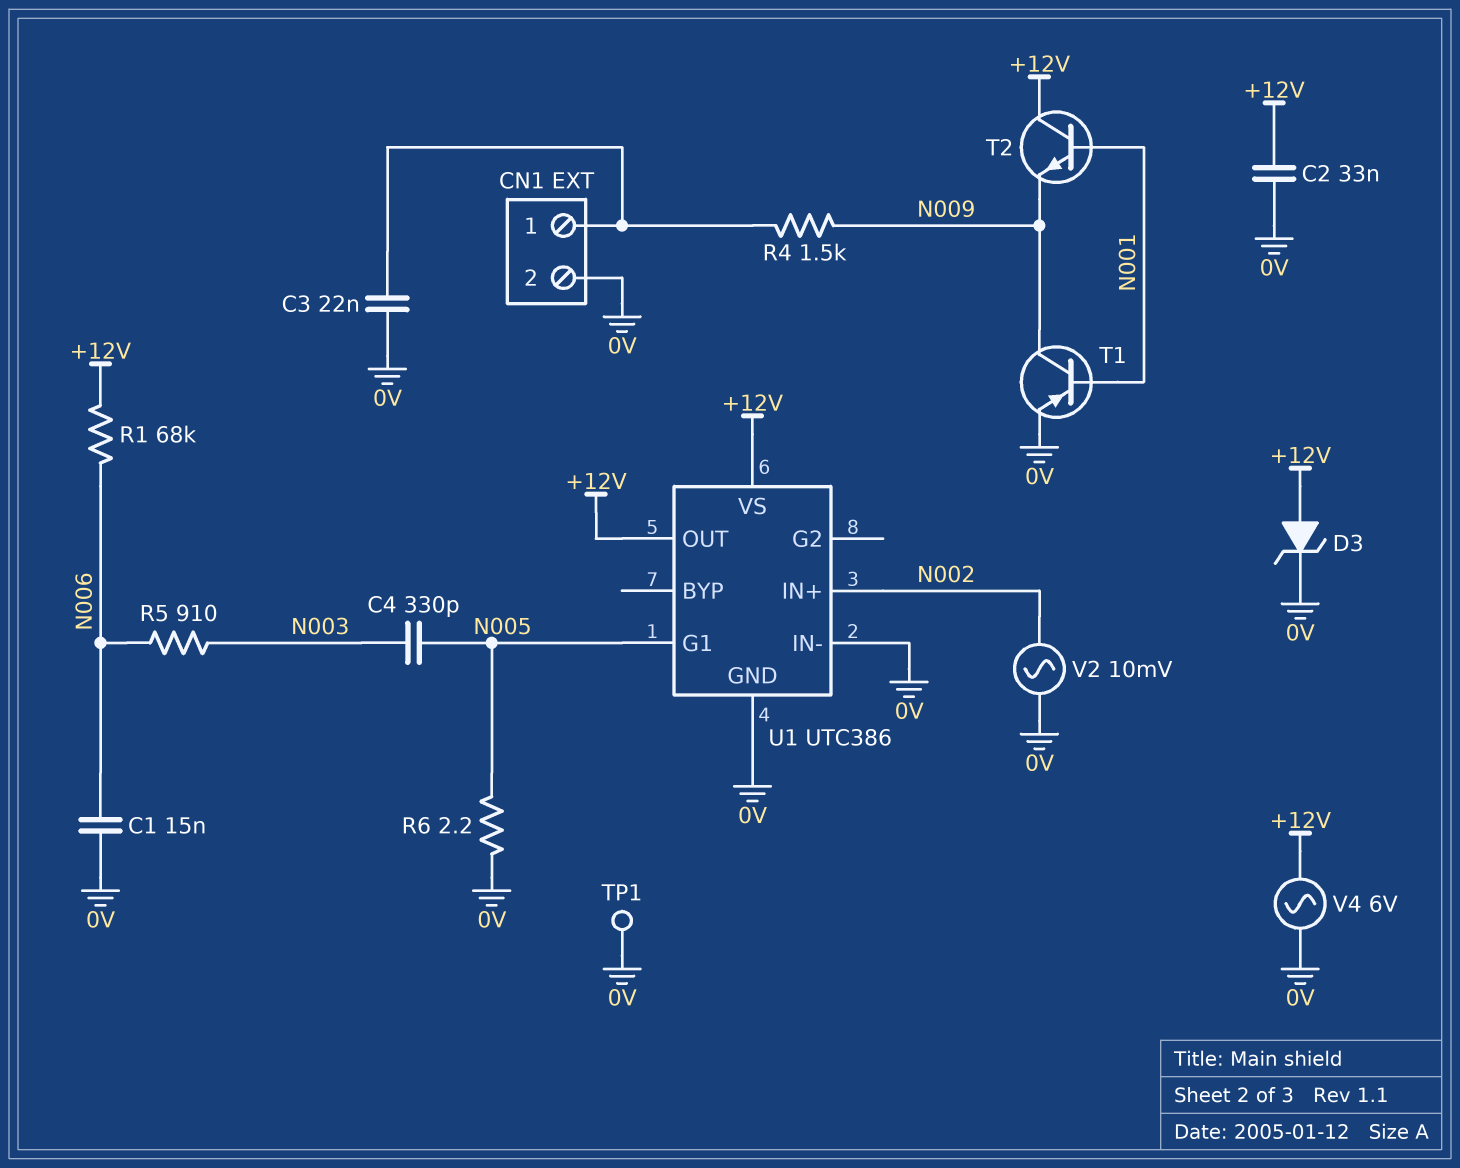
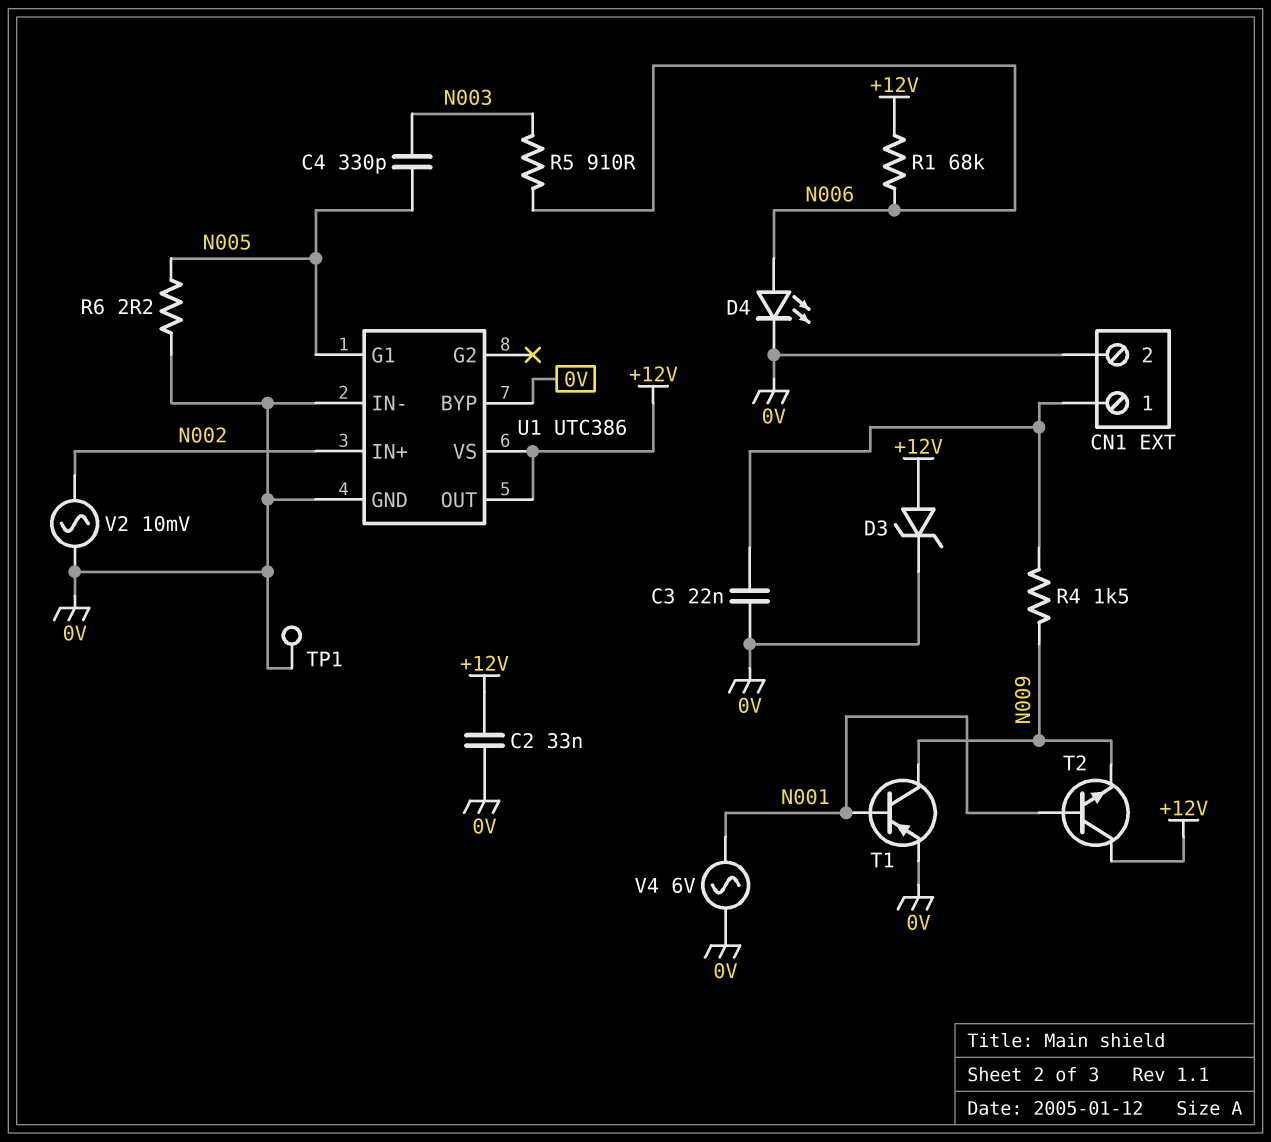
C1: 15nF (0V, N006) -> none
D4: none -> LED (A N006, K 0V)
U1 pin BYP: none -> 0V
V4: AC 6V (+12V, 0V) -> AC 6V (0V, N001)

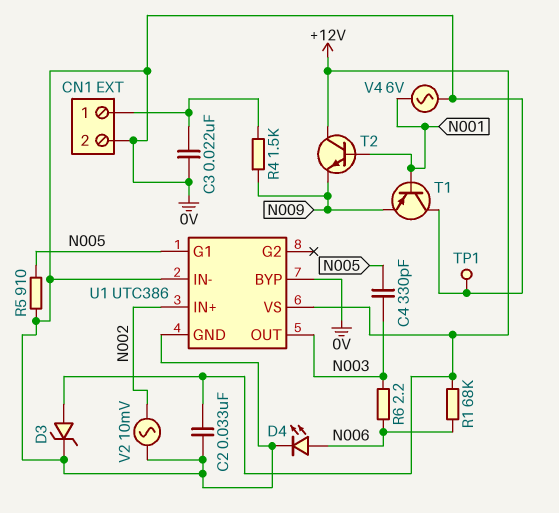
R5: 910 (N003, N006) -> 910 (0V, N005)
R6: 2.2 (0V, N005) -> 2.2 (N003, N006)
T1: PNP (B N001, C N009, E 0V) -> PNP (B N001, C 0V, E N009)
U1 pin OUT: +12V -> N003

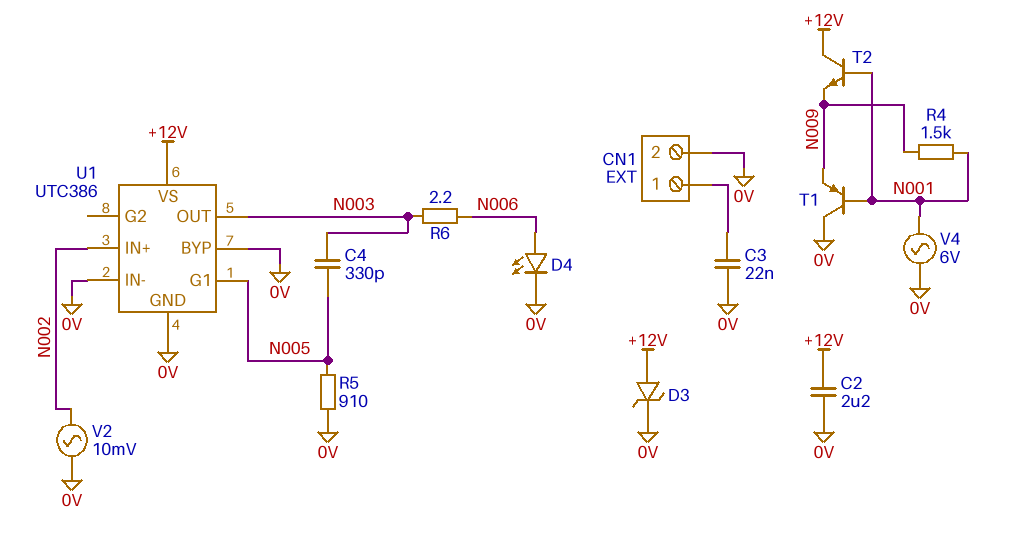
C2: 33nF (+12V, 0V) -> 2.2uF (+12V, 0V)
R1: 68k (+12V, N006) -> none
R4: 1.5k (CN1/1, N009) -> 1.5k (N001, N009)
TP1: test point (0V) -> none

